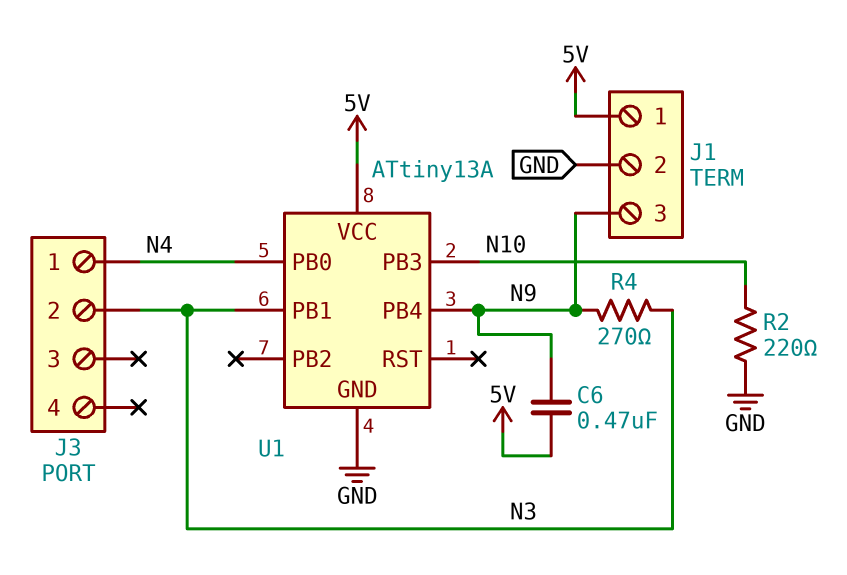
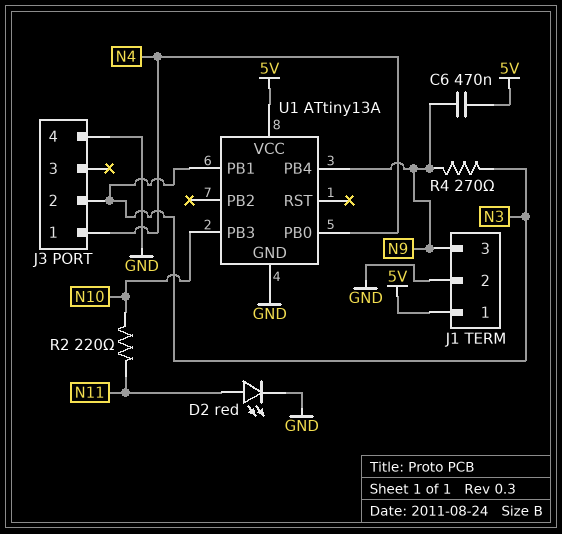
D2: none -> LED red (A N11, K GND)
J3 pin 4: none -> GND
R2: 220 (GND, N10) -> 220 (N10, N11)

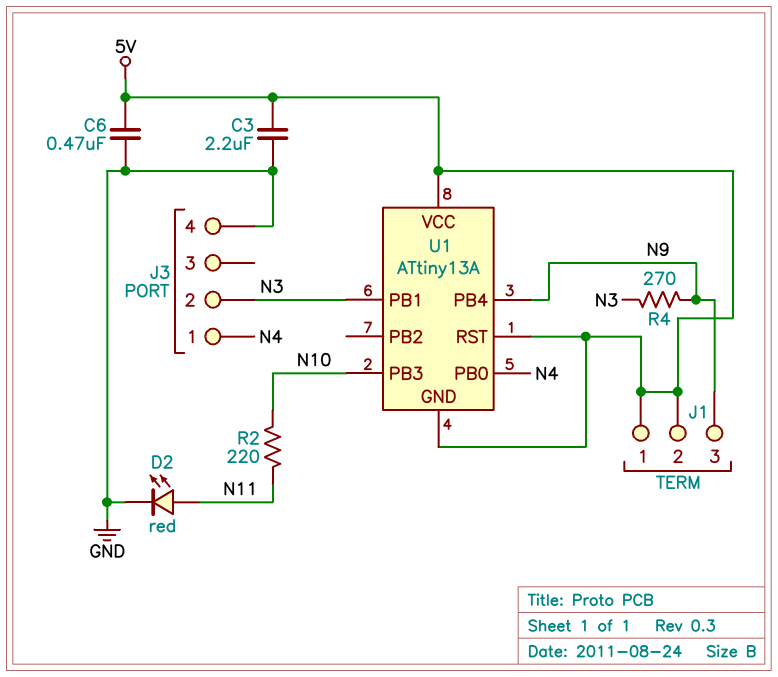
C3: none -> 2.2uF (5V, GND)
C6: 470nF (5V, N9) -> 470nF (5V, GND)
J1 pin 2: GND -> 5V
U1 pin GND: GND -> 5V
U1 pin RST: none -> 5V

